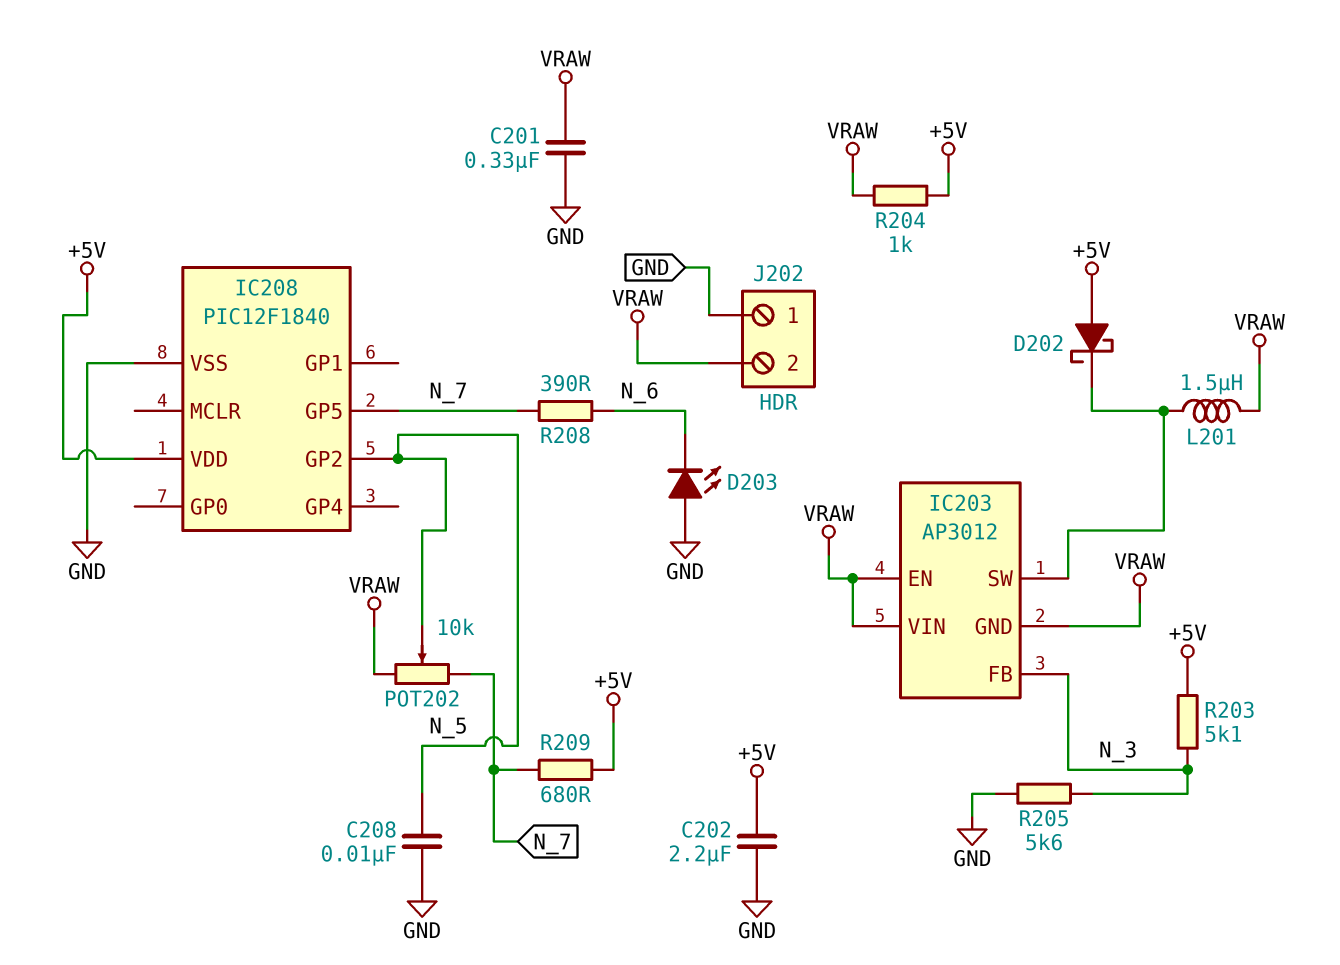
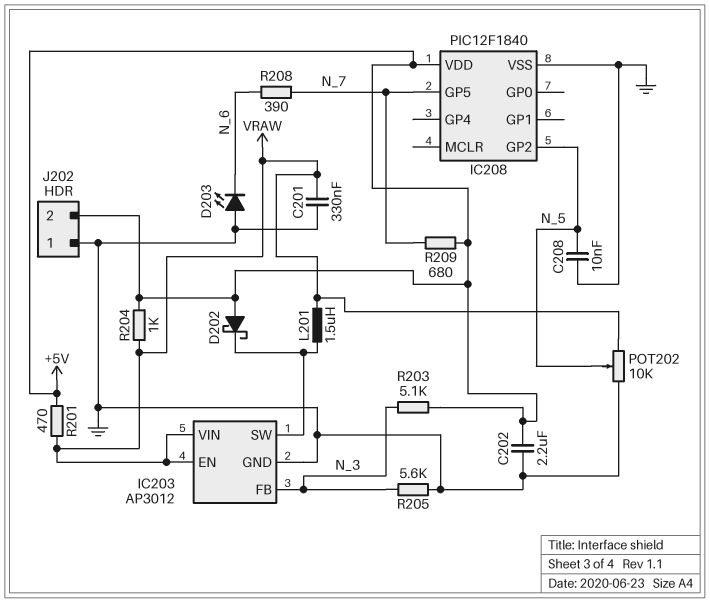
IC203 pin GND: VRAW -> GND
J202 pin 2: VRAW -> +5V
POT202: 10k (N_7, VRAW, wiper N_5) -> 10k (GND, VRAW, wiper N_5)
R201: none -> 470 (+5V, VRAW)

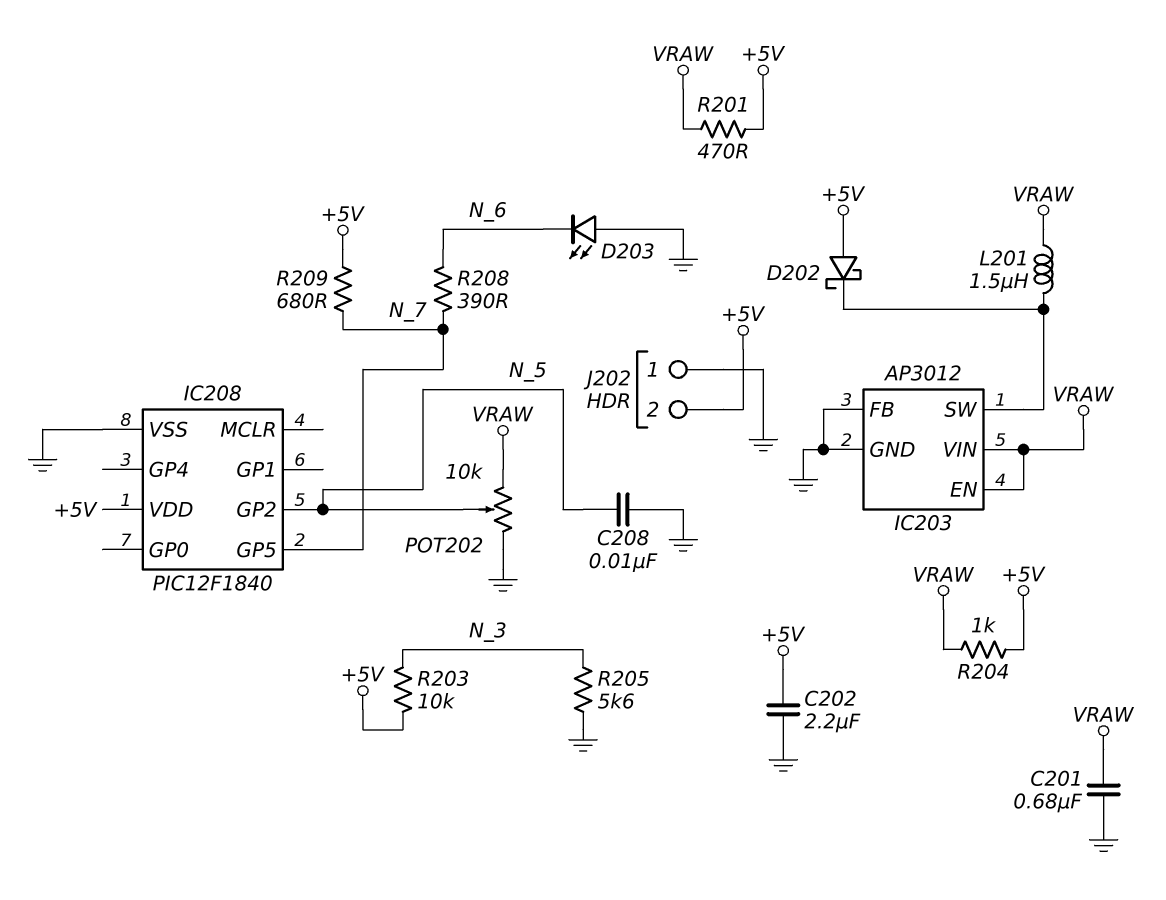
C201: 330nF (GND, VRAW) -> 680nF (GND, VRAW)
IC203 pin FB: N_3 -> GND
R203: 5.1k (+5V, N_3) -> 10k (+5V, N_3)

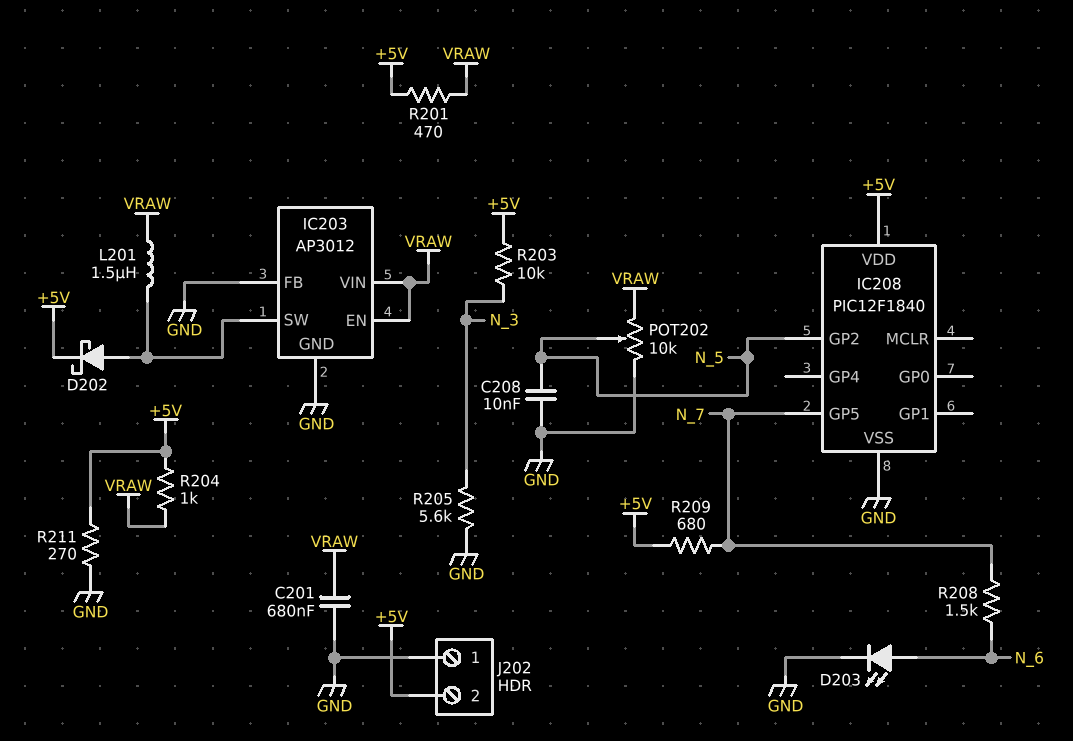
C202: 2.2uF (+5V, GND) -> none
D202: schottky (A +5V, K IC203/SW) -> schottky (A IC203/SW, K +5V)
D203: LED (A GND, K N_6) -> LED (A N_6, K GND)
R208: 390 (N_6, N_7) -> 1.5k (N_6, N_7)
R211: none -> 270 (+5V, GND)

